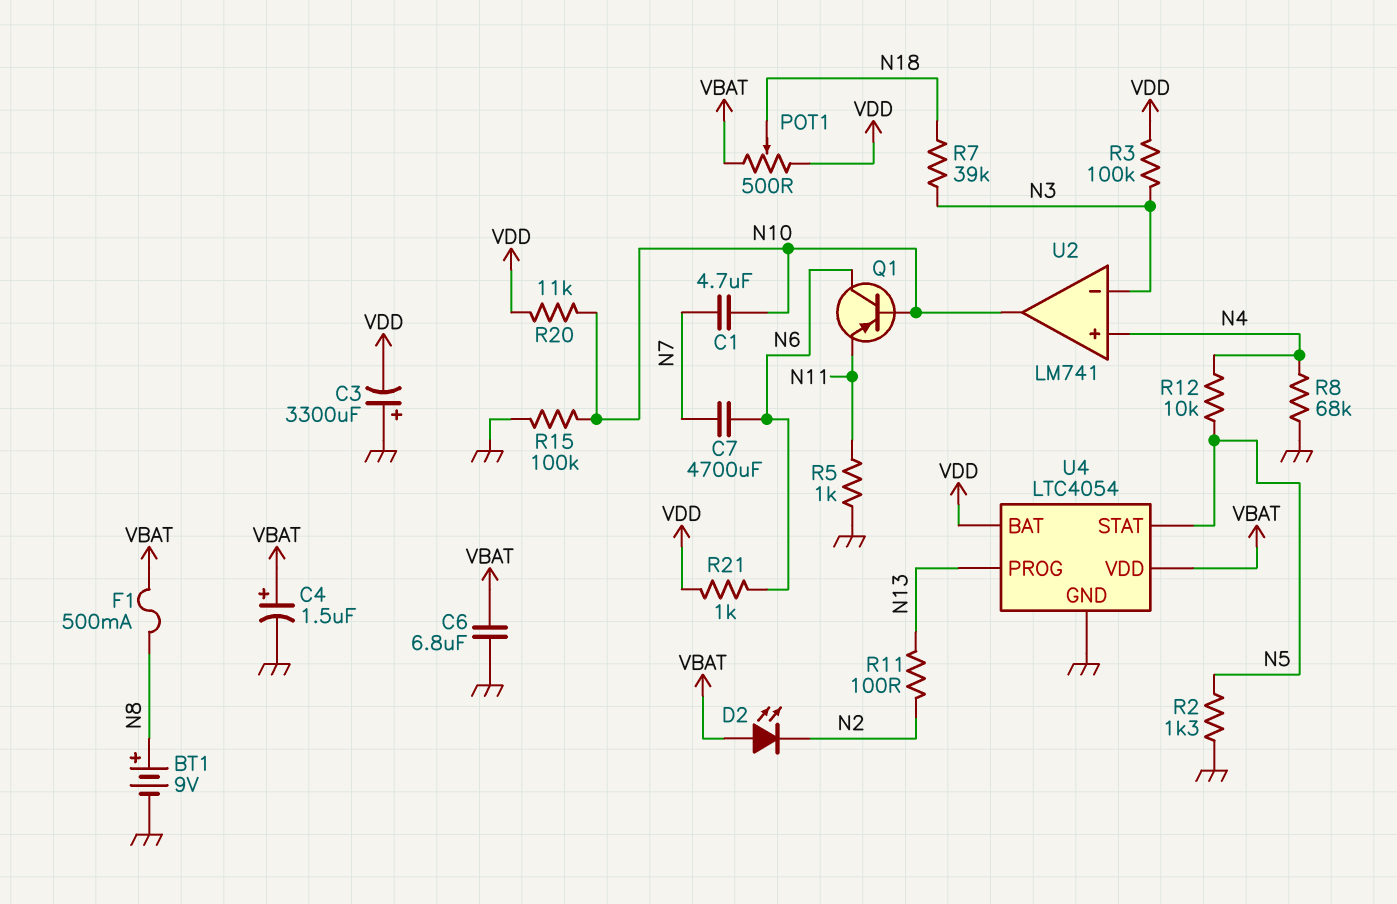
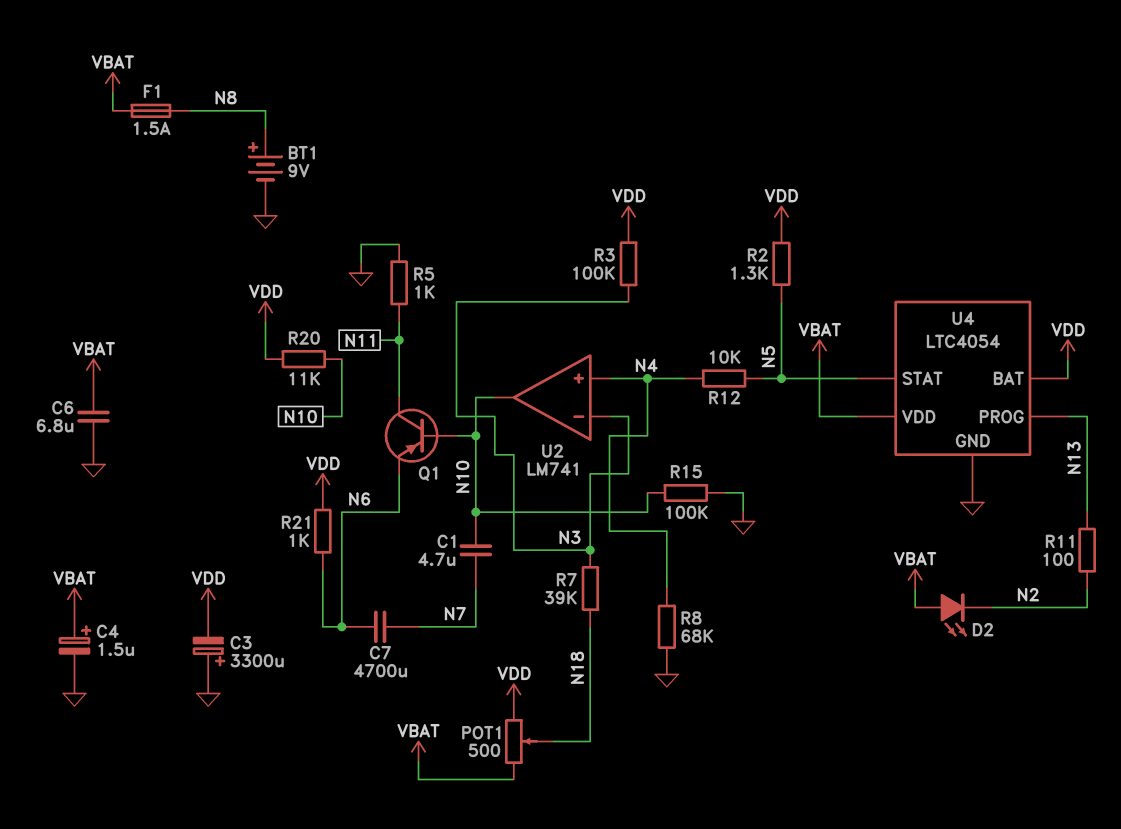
F1: 500mA (N8, VBAT) -> 1.5A (N8, VBAT)
Q1: PNP (B N10, C N6, E N11) -> PNP (B N10, C N11, E N6)
R2: 1.3k (GND, N5) -> 1.3k (N5, VDD)

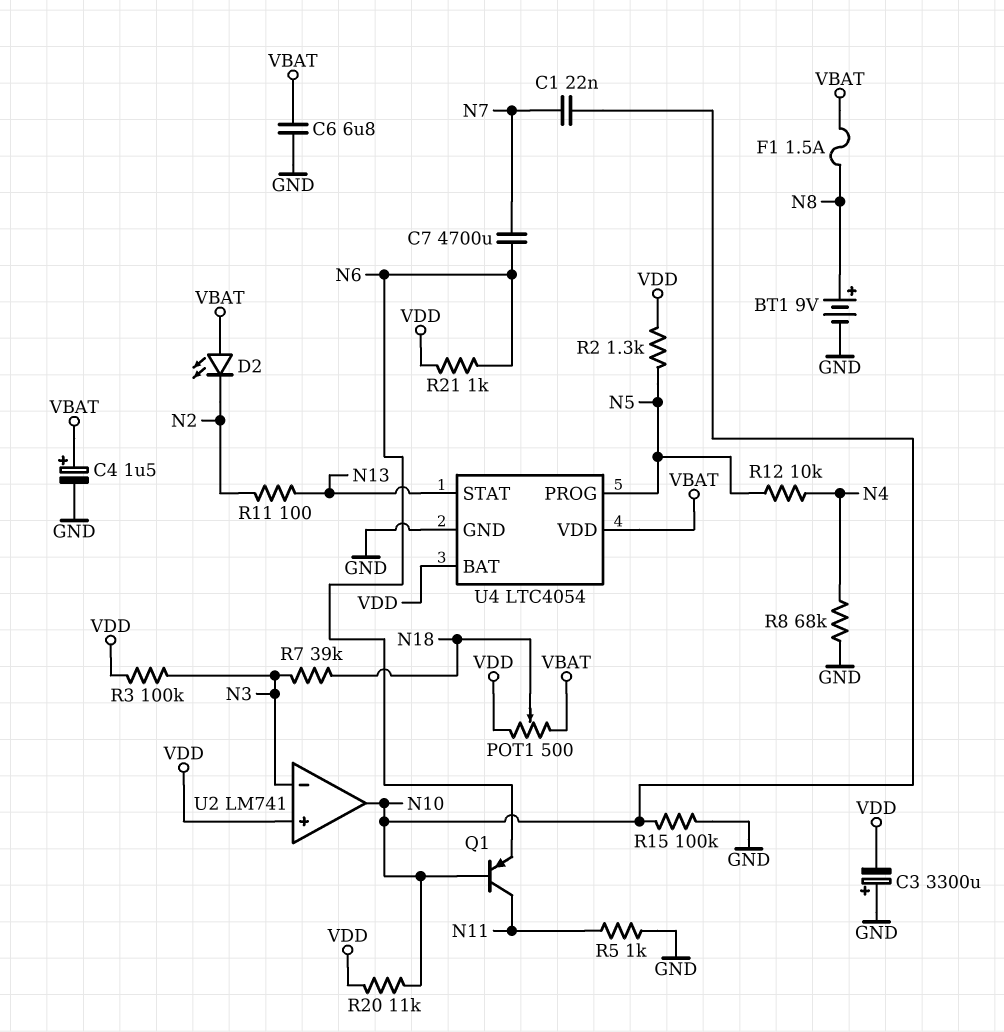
C1: 4.7uF (N7, N10) -> 22nF (N7, N10)
U2 pin in+: N4 -> VDD
U4 pin PROG: N13 -> N5
U4 pin STAT: N5 -> N13

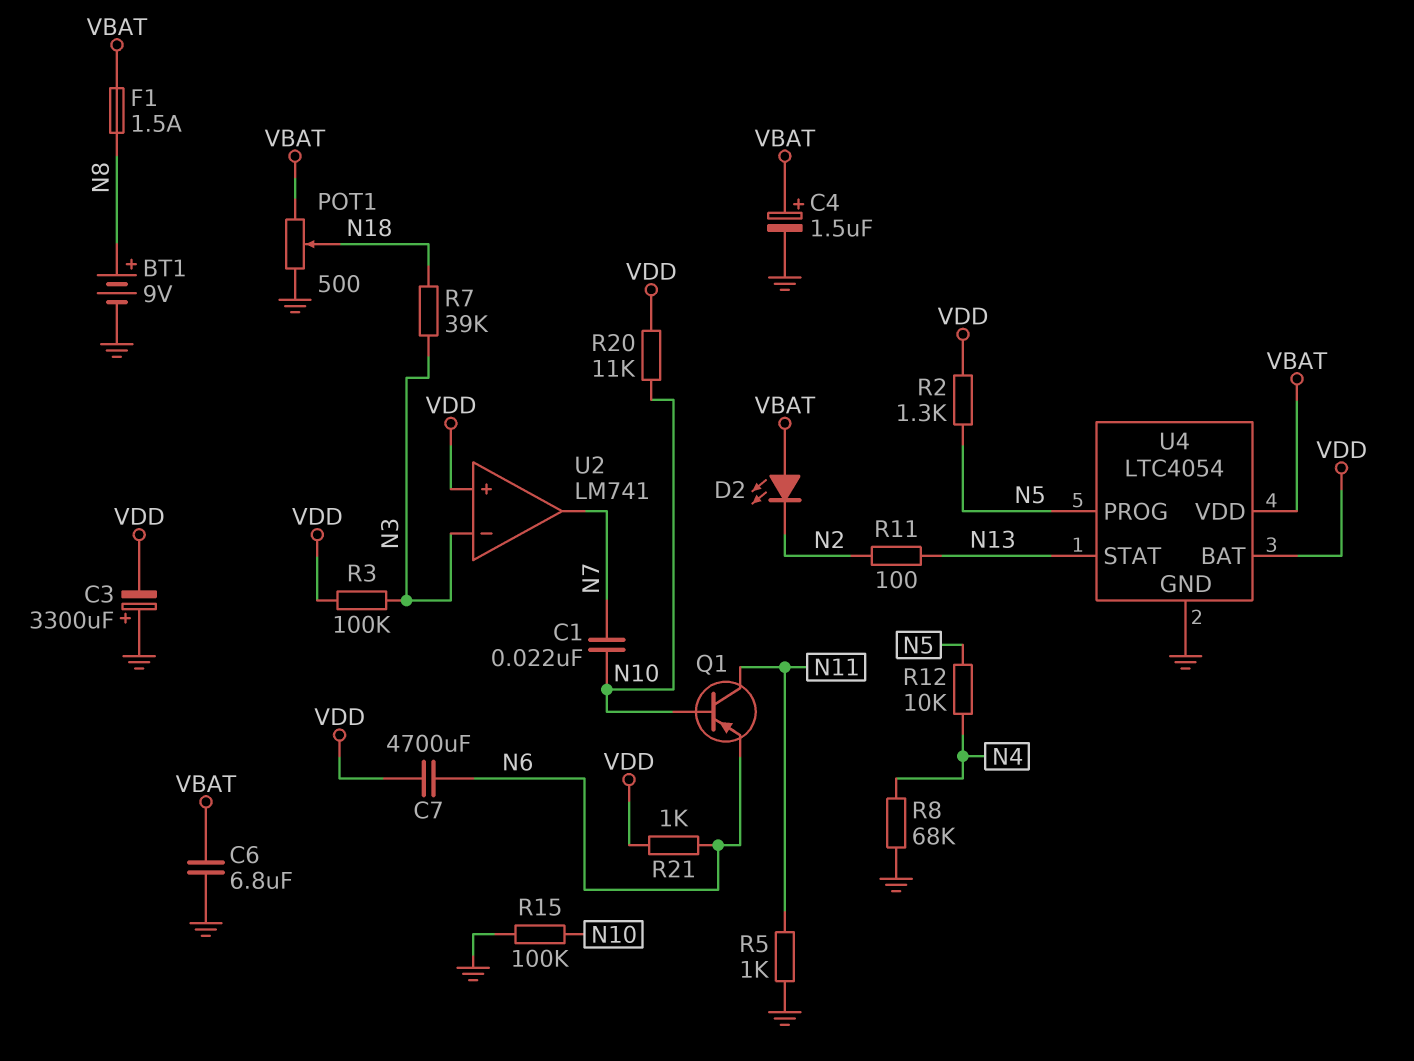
C7: 4700uF (N6, N7) -> 4700uF (N6, VDD)
POT1: 500 (VBAT, VDD, wiper N18) -> 500 (GND, VBAT, wiper N18)
U2 pin out: N10 -> N7

